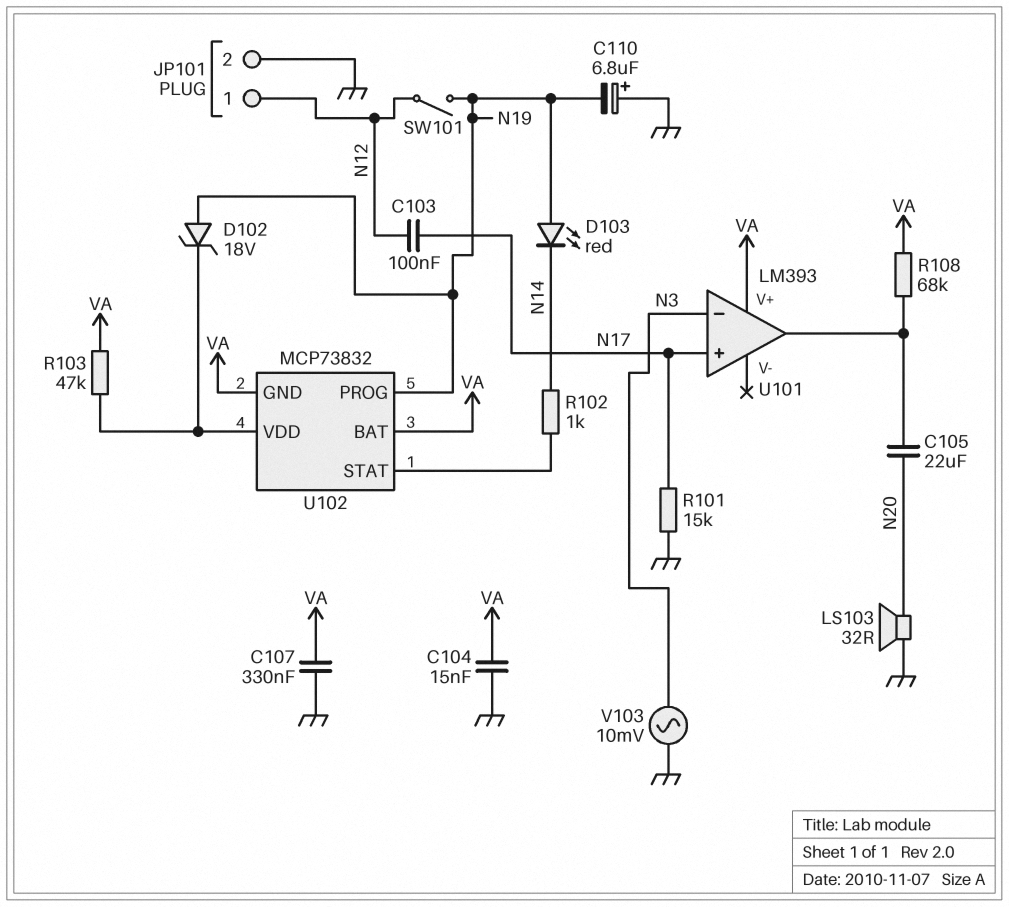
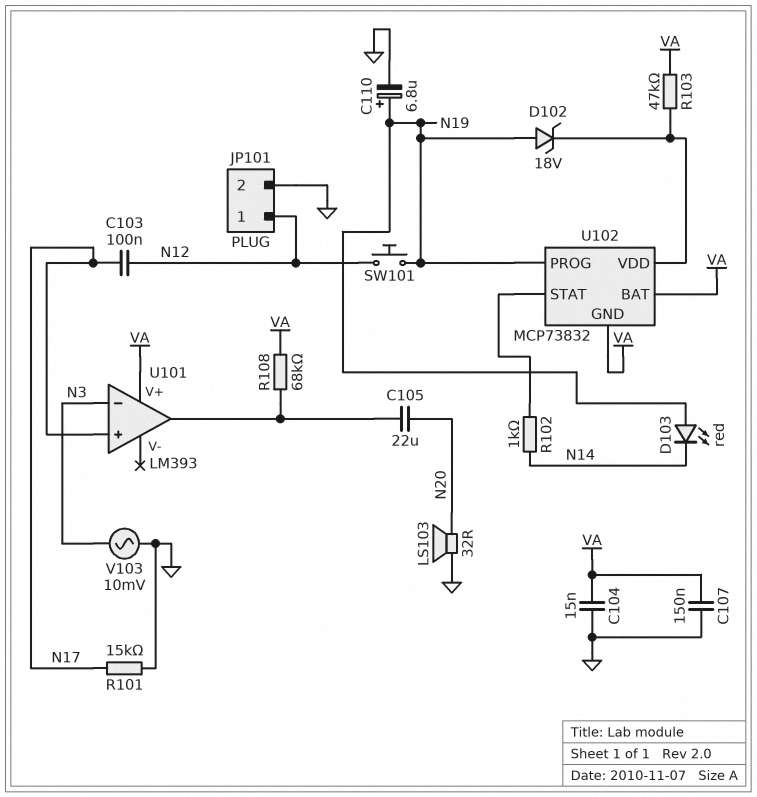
C107: 330nF (GND, VA) -> 150nF (GND, VA)
C110: 6.8uF (plus GND, minus N19) -> 6.8uF (plus N19, minus GND)
SW101: switch (N12, N19) -> button (N12, N19)

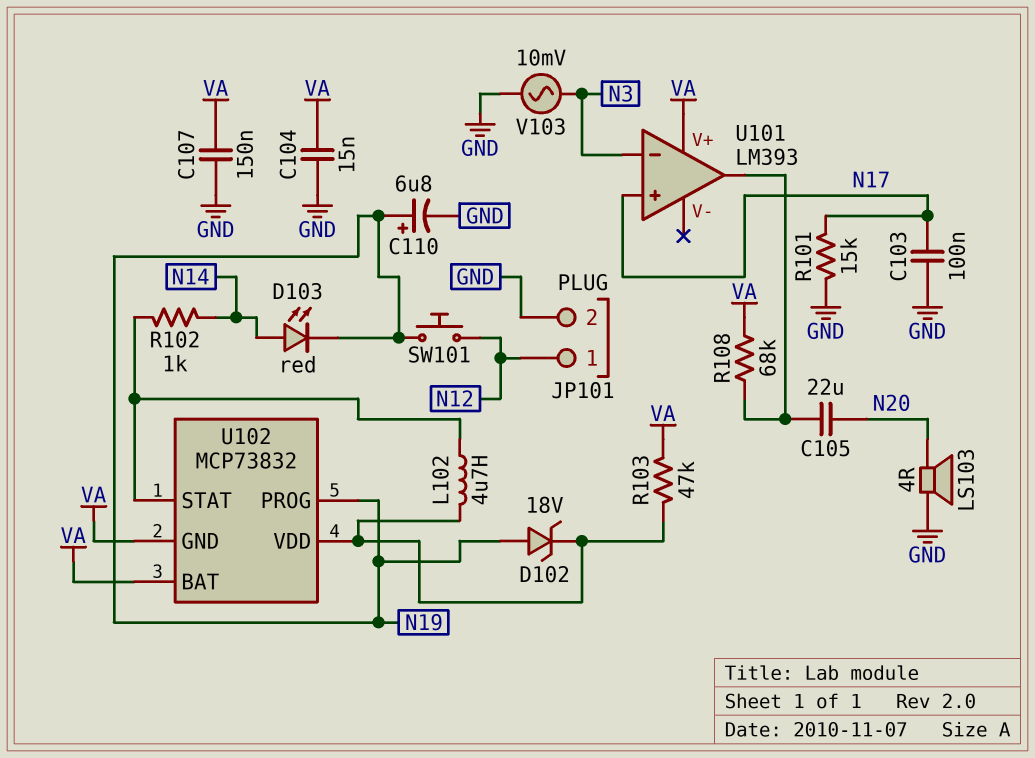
C103: 100nF (N12, N17) -> 100nF (GND, N17)
D103: LED red (A N19, K N14) -> LED red (A N14, K N19)
L102: none -> 4.7uH (U102/STAT, U102/VDD)
LS103: speaker 32R (GND, N20) -> speaker 4R (GND, N20)

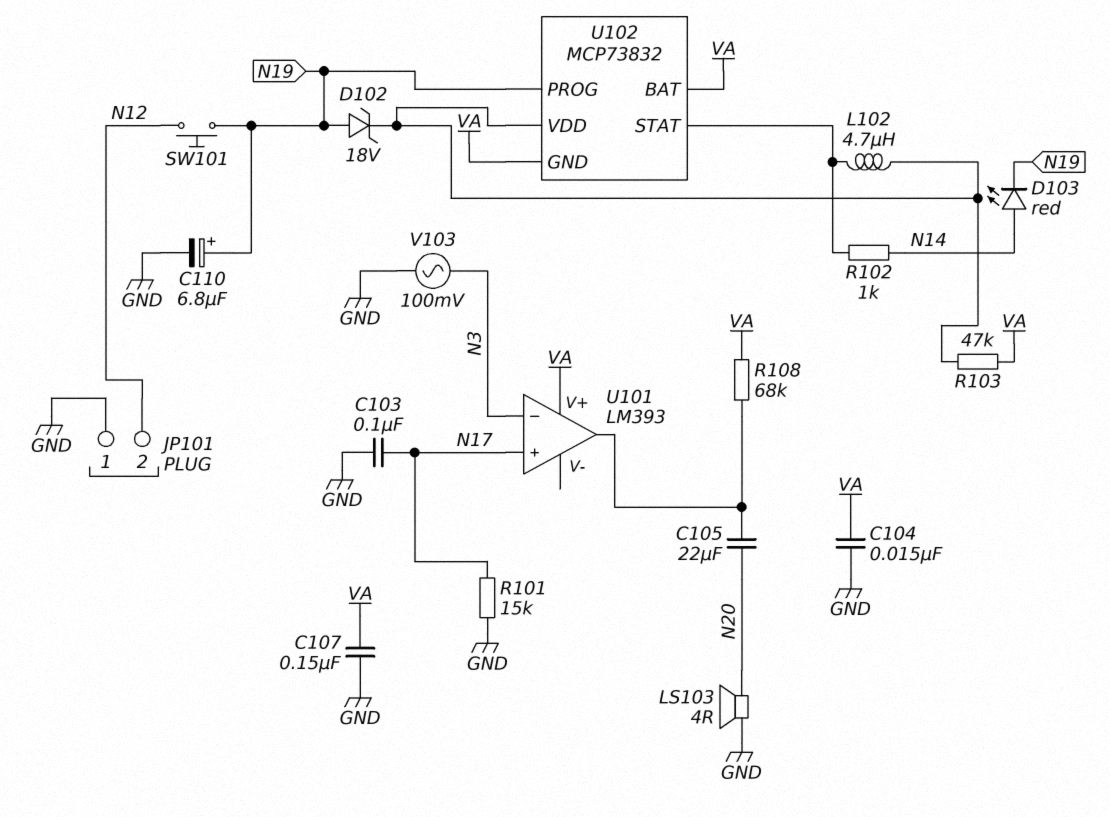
JP101 pin 1: N12 -> GND
JP101 pin 2: GND -> N12
V103: AC 10mV (GND, N3) -> AC 100mV (GND, N3)

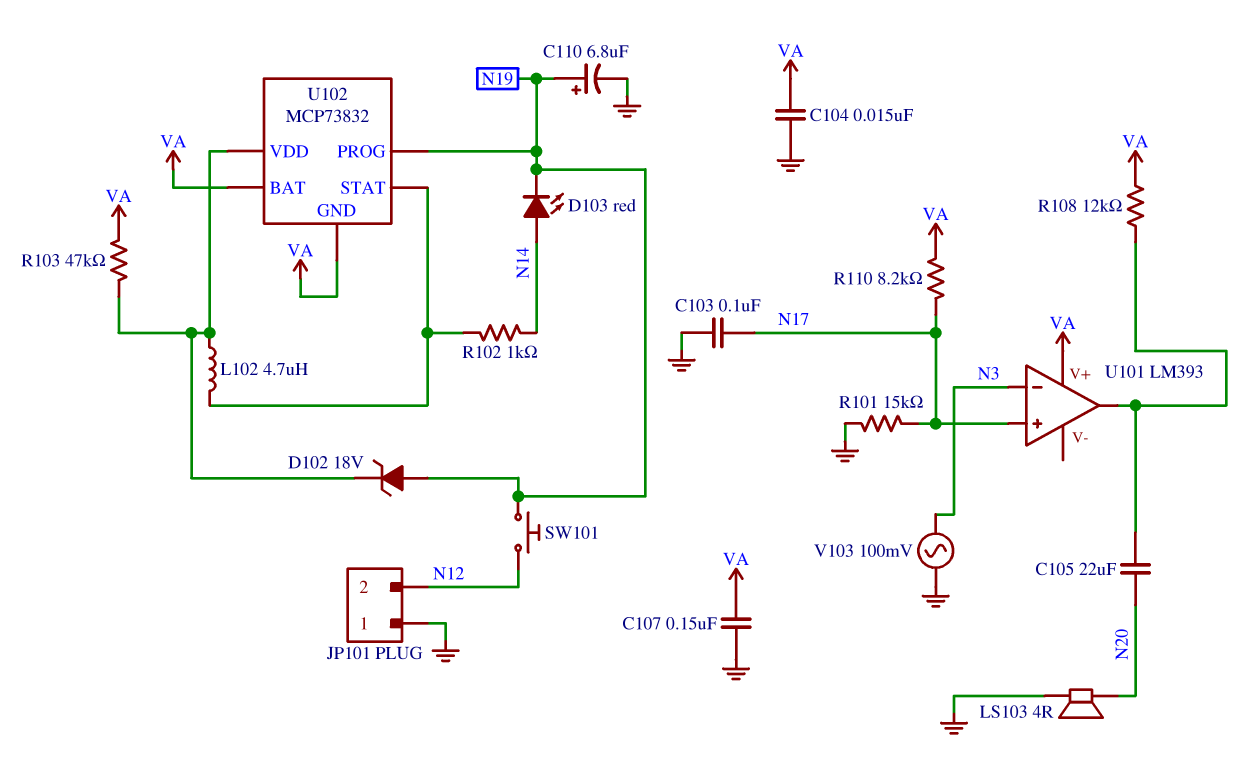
R108: 68k (U101/out, VA) -> 12k (U101/out, VA)
R110: none -> 8.2k (N17, VA)

